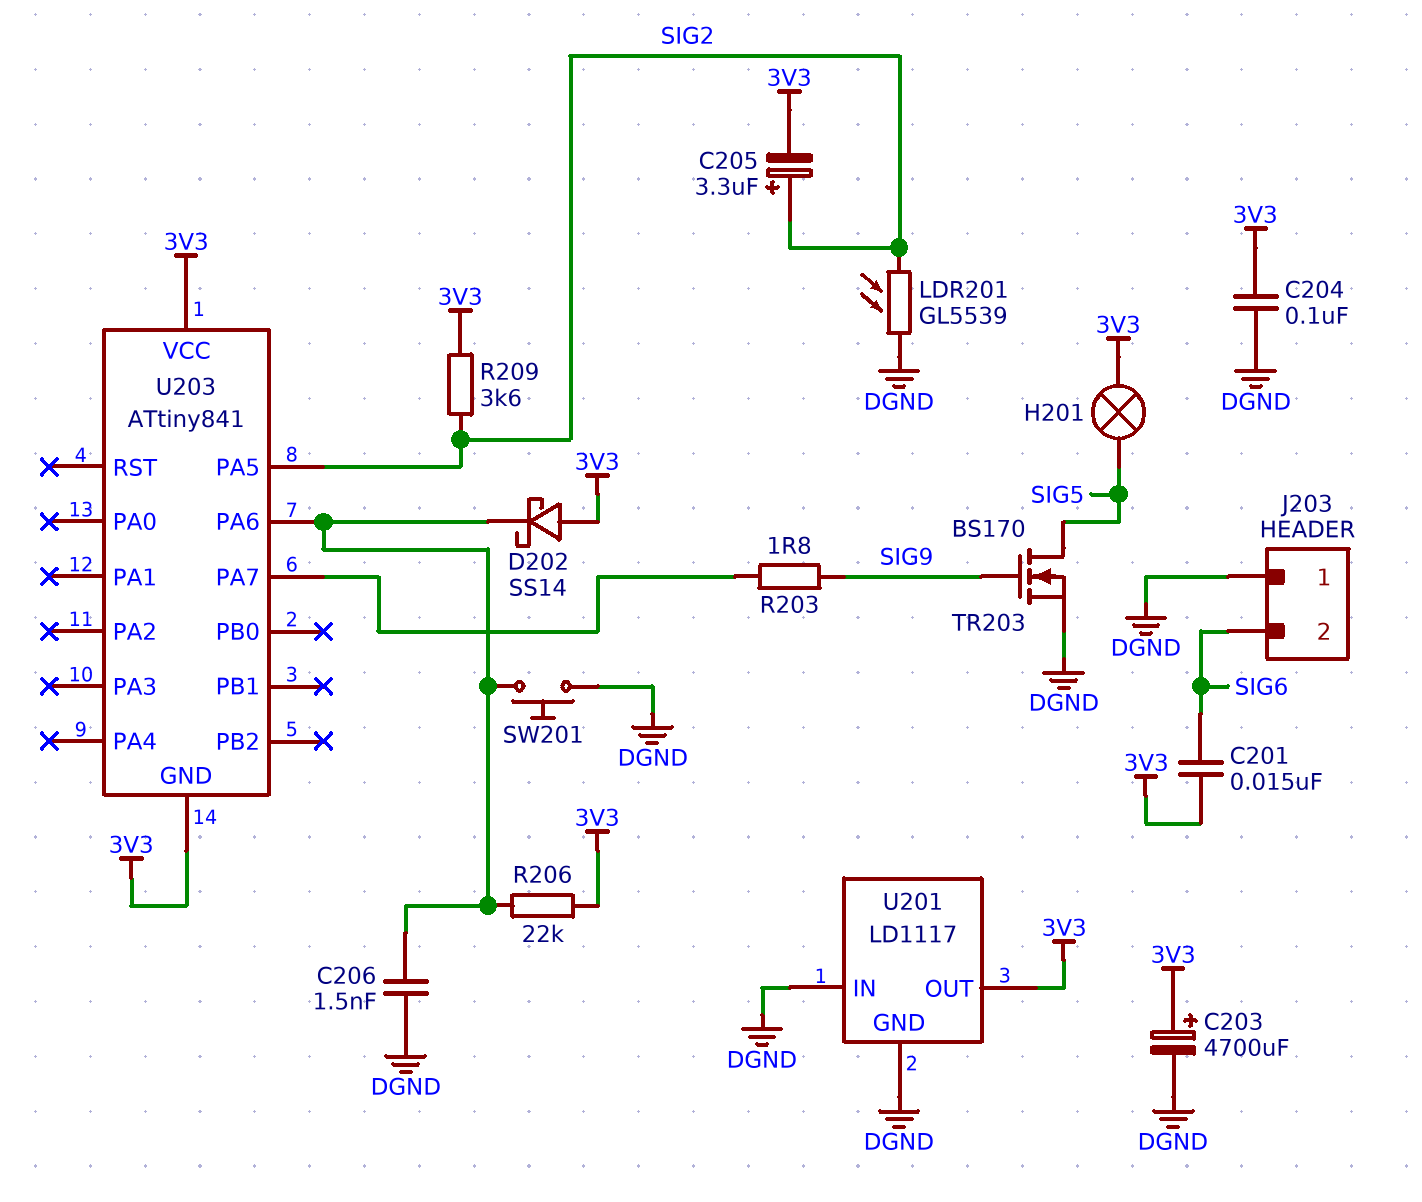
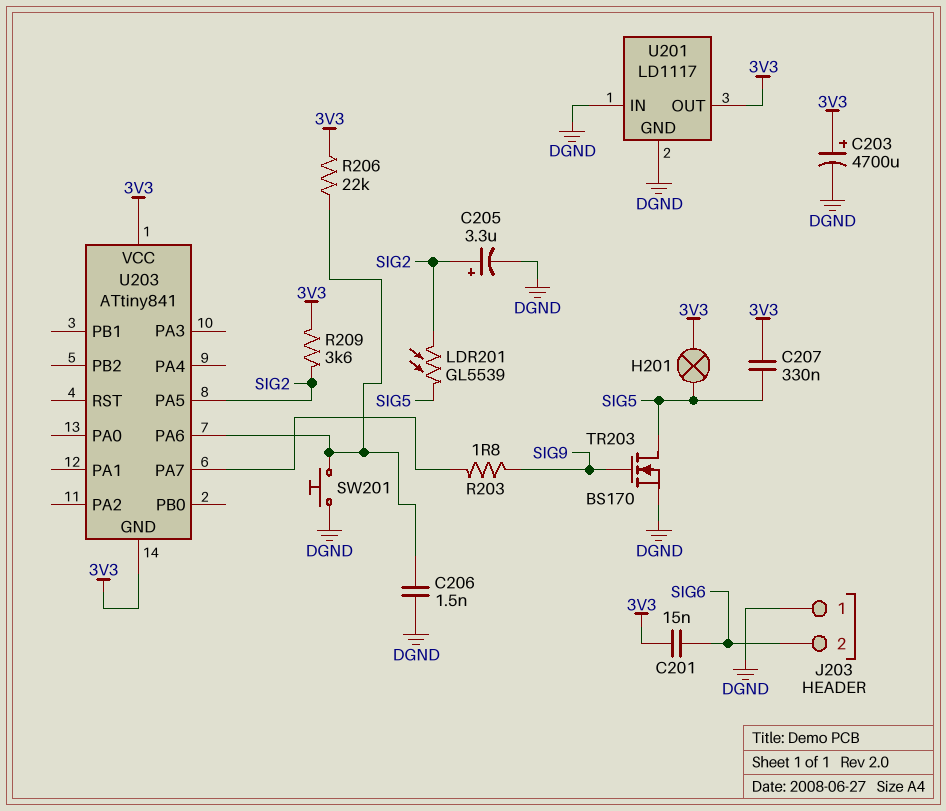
C204: 100nF (3V3, DGND) -> none
C205: 3.3uF (plus SIG2, minus 3V3) -> 3.3uF (plus SIG2, minus DGND)
C207: none -> 330nF (3V3, SIG5)
D202: schottky SS14 (A 3V3, K U203/PA6) -> none
LDR201: GL5539 (DGND, SIG2) -> GL5539 (SIG2, SIG5)

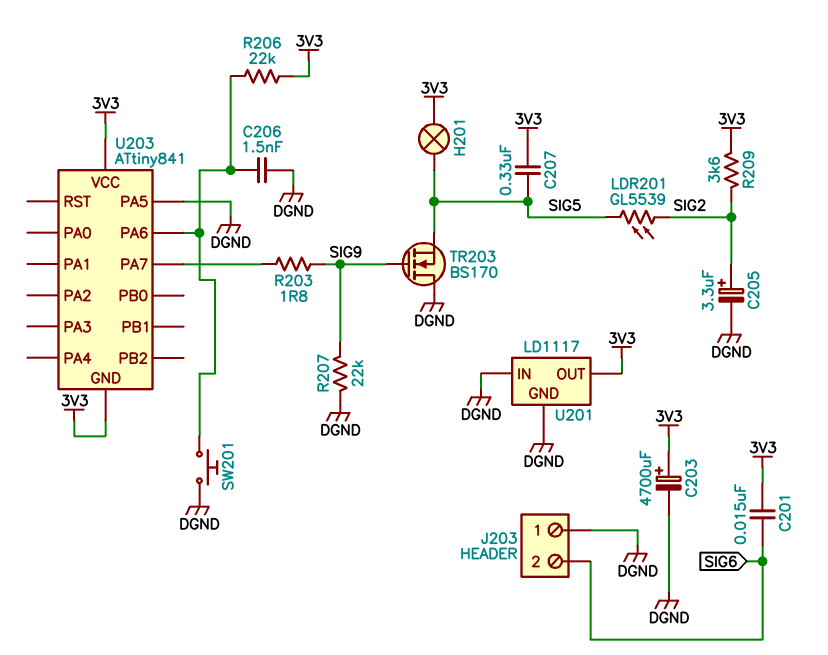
R207: none -> 22k (DGND, SIG9)
TR203: NMOS BS170 (G SIG9, D SIG5, S DGND) -> NMOS BS170 (G SIG9, D DGND, S SIG5)
U203 pin PA5: SIG2 -> DGND

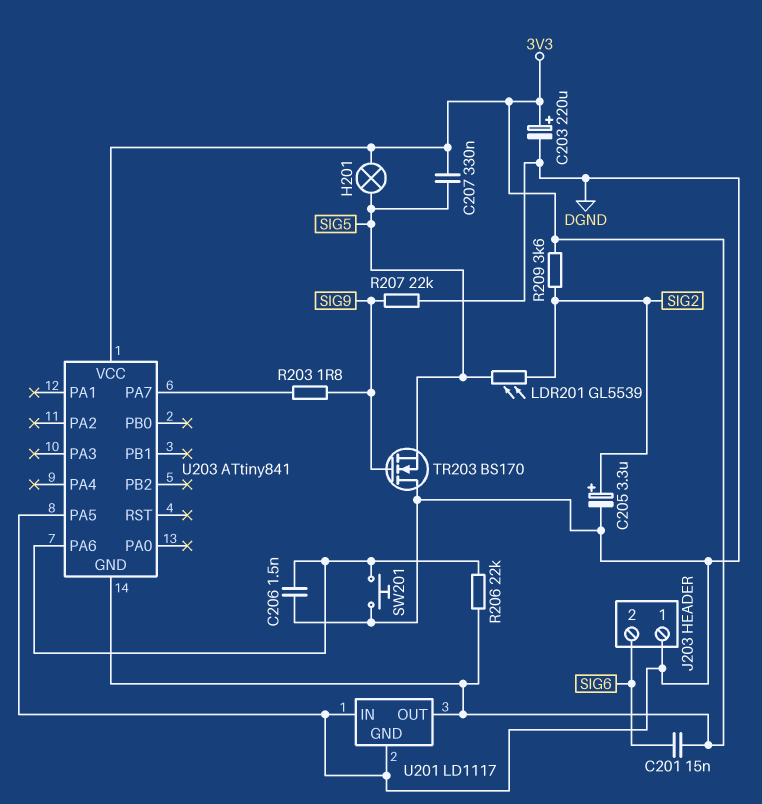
C203: 4700uF (plus 3V3, minus DGND) -> 220uF (plus 3V3, minus DGND)

